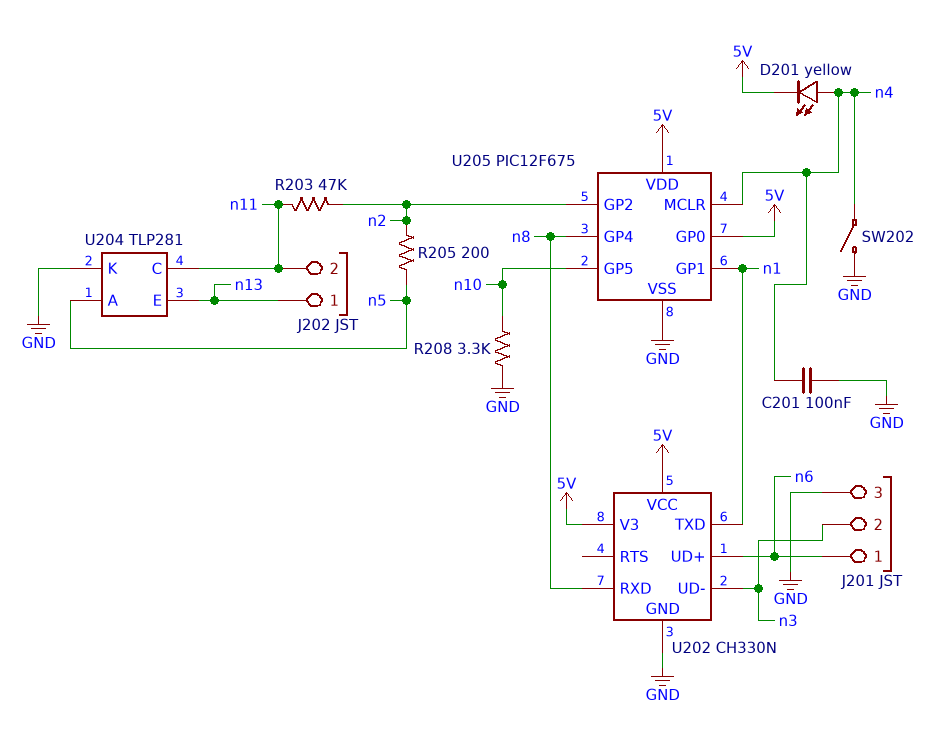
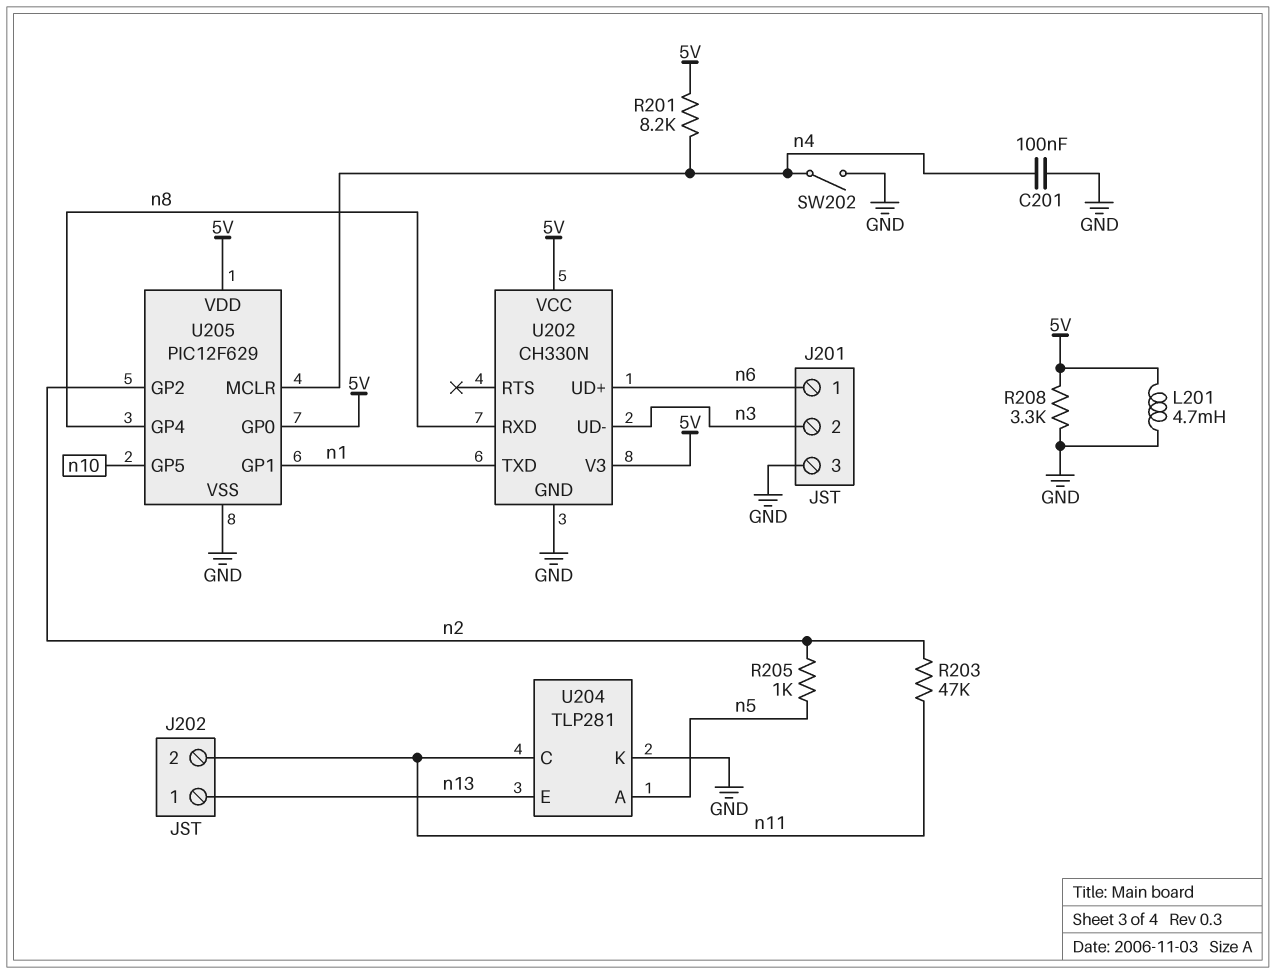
D201: LED yellow (A n4, K 5V) -> none
L201: none -> 4.7mH (5V, GND)
R201: none -> 8.2k (5V, n4)
R205: 200 (n2, n5) -> 1k (n2, n5)
R208: 3.3k (GND, n10) -> 3.3k (5V, GND)
U205: PIC12F675 -> PIC12F629

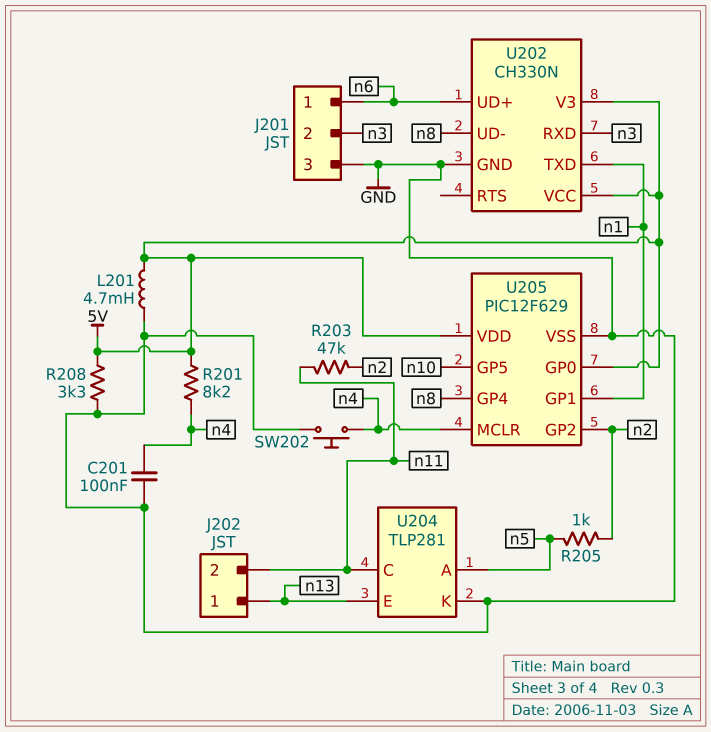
SW202: switch (GND, n4) -> button (GND, n4)
U202 pin RXD: n8 -> n3
U202 pin UD-: n3 -> n8

